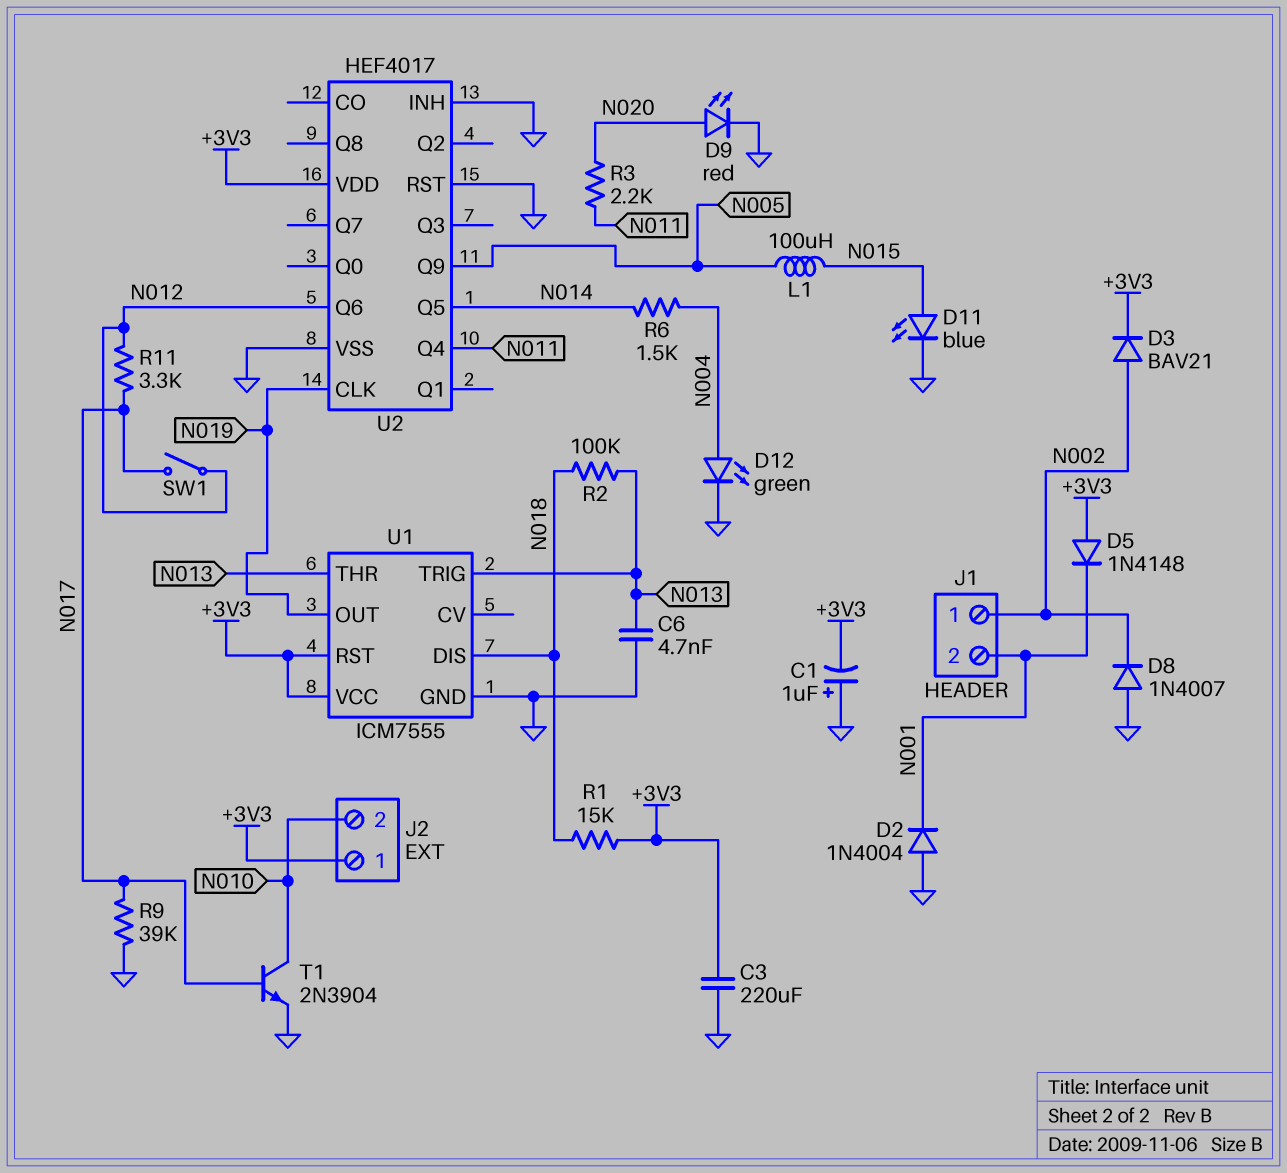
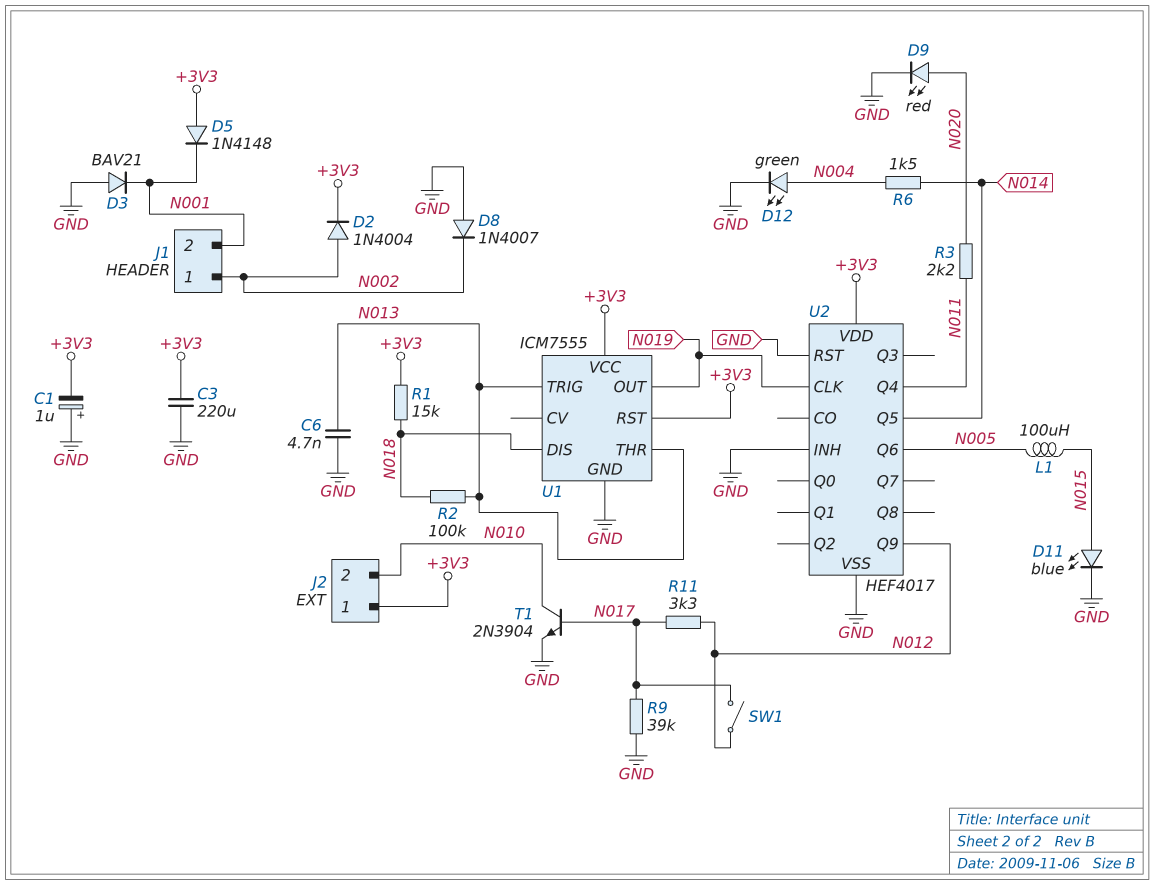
D2: diode 1N4004 (A GND, K N001) -> diode 1N4004 (A N002, K +3V3)
D3: diode BAV21 (A N002, K +3V3) -> diode BAV21 (A GND, K N001)
U2 pin Q6: N012 -> N005
U2 pin Q9: N005 -> N012

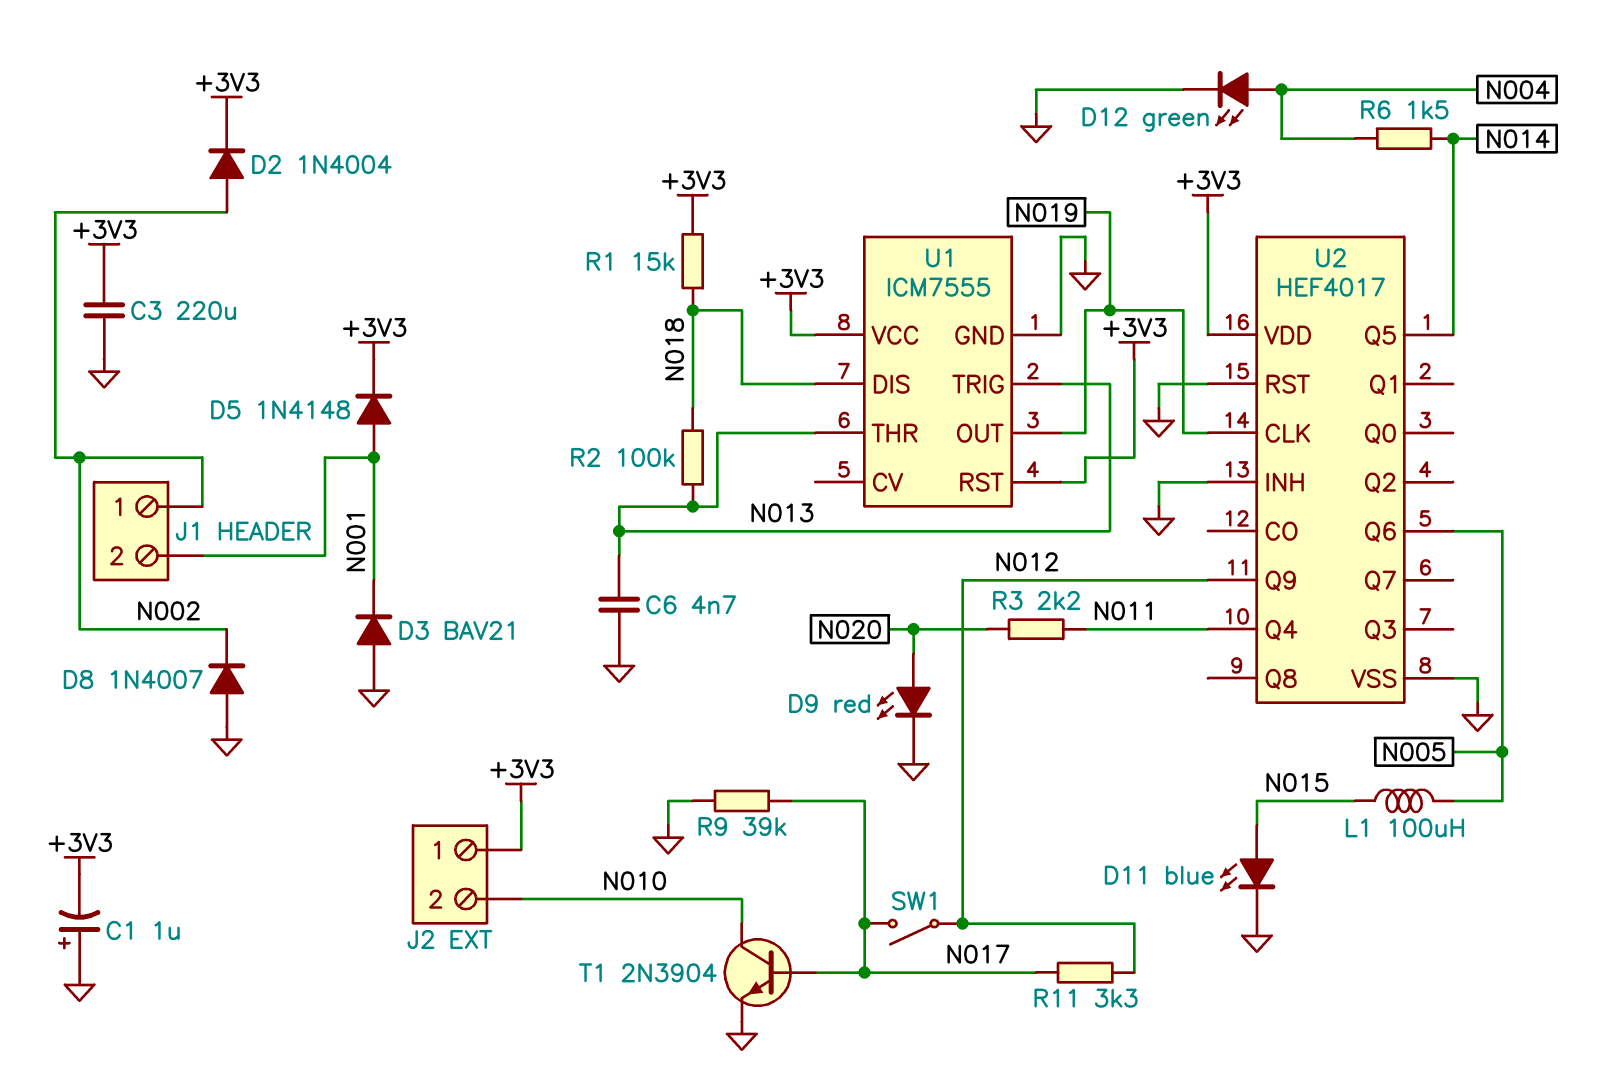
D5: diode 1N4148 (A +3V3, K N001) -> diode 1N4148 (A N001, K +3V3)

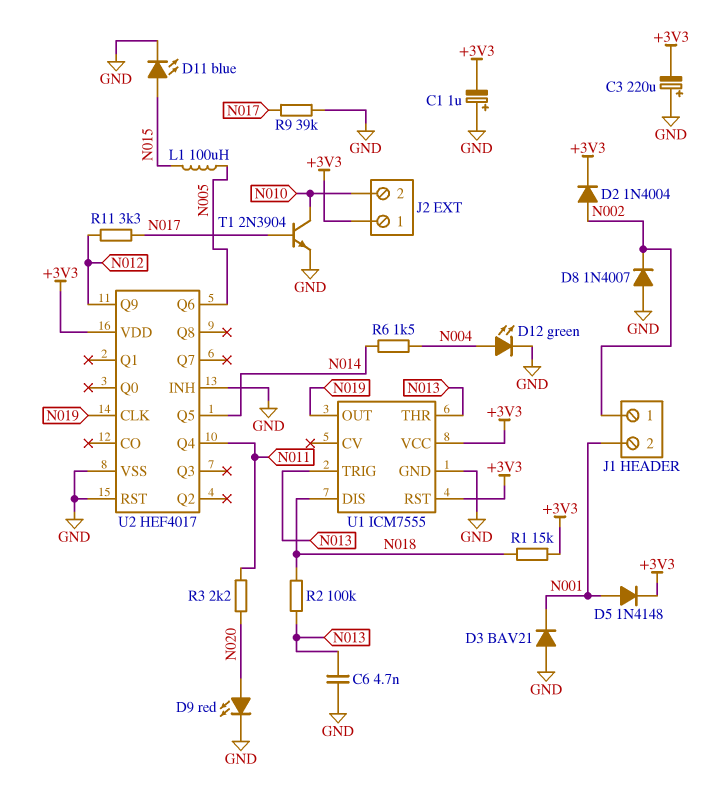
C3: 220uF (+3V3, GND) -> 220uF (plus GND, minus +3V3)
SW1: switch (N012, N017) -> none

